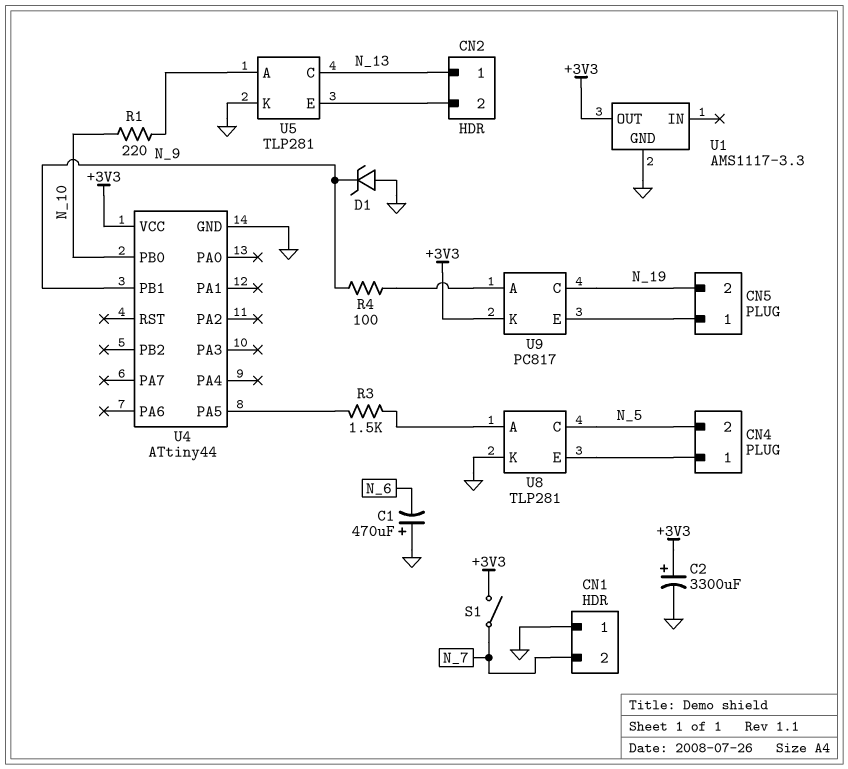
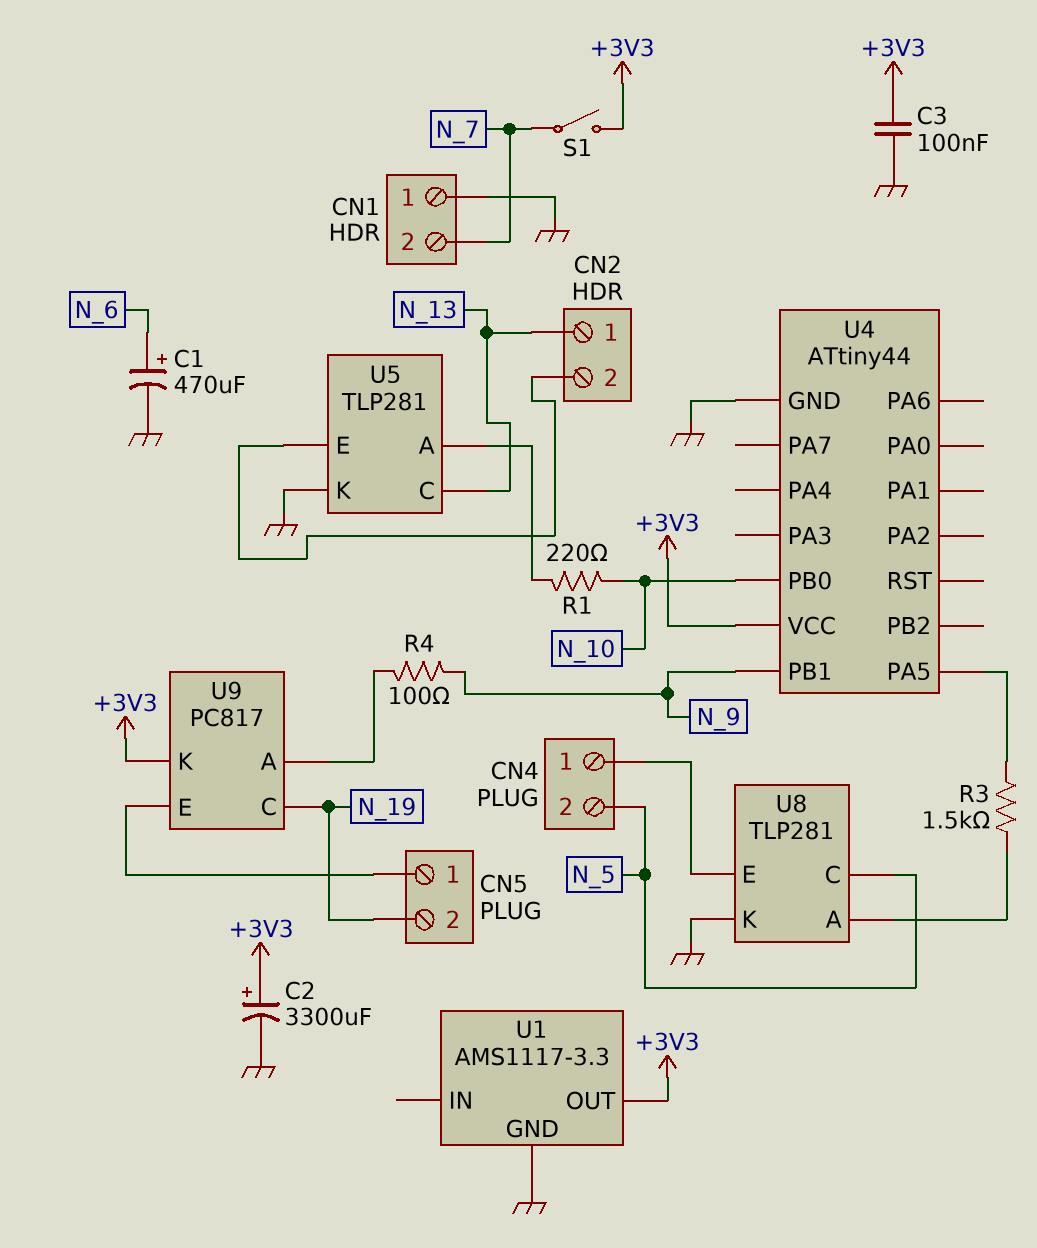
C1: 470uF (plus GND, minus N_6) -> 470uF (plus N_6, minus GND)
C3: none -> 100nF (+3V3, GND)
D1: zener (A GND, K N_9) -> none

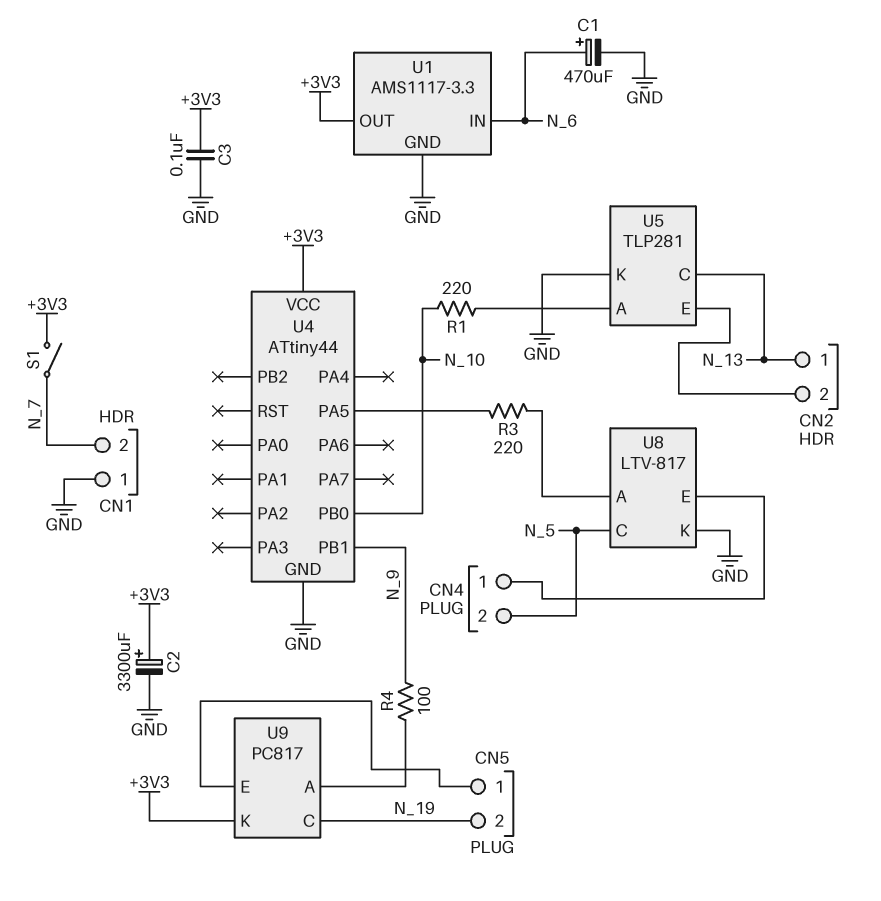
R3: 1.5k (U4/PA5, U8/A) -> 220 (U4/PA5, U8/A)
U1 pin IN: none -> N_6
U8: TLP281 -> LTV-817

